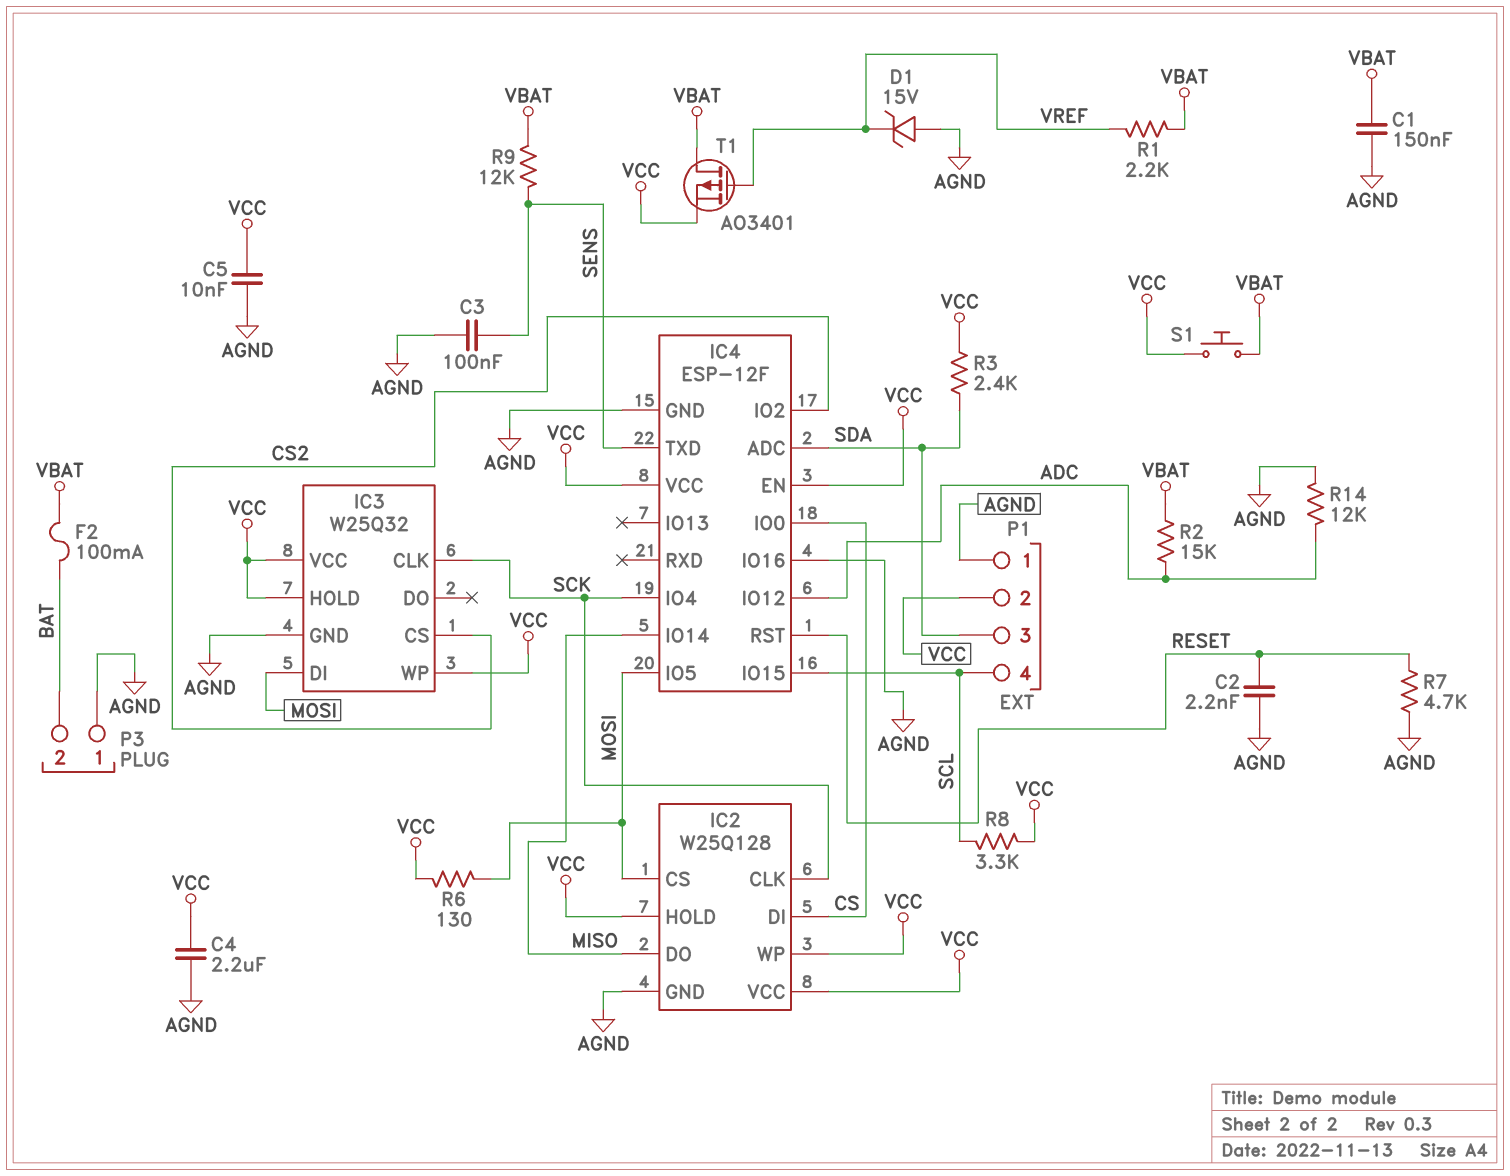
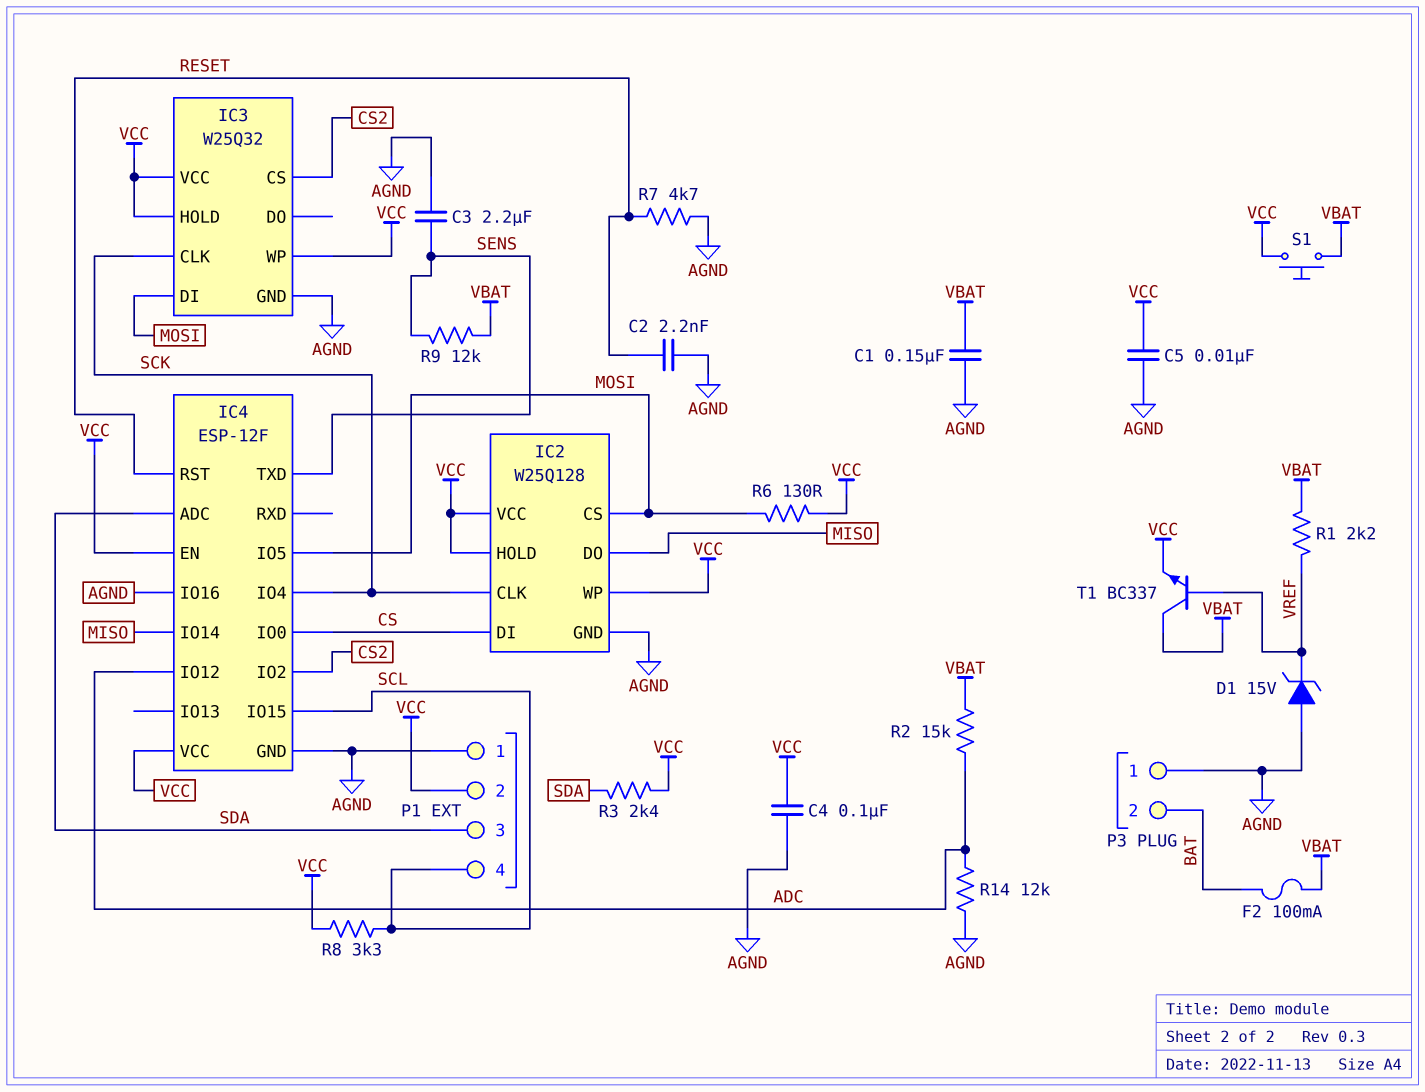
C3: 100nF (AGND, SENS) -> 2.2uF (AGND, SENS)
C4: 2.2uF (AGND, VCC) -> 100nF (AGND, VCC)
T1: PMOS AO3401 (G VREF, D VBAT, S VCC) -> NPN BC337 (B VREF, C VBAT, E VCC)

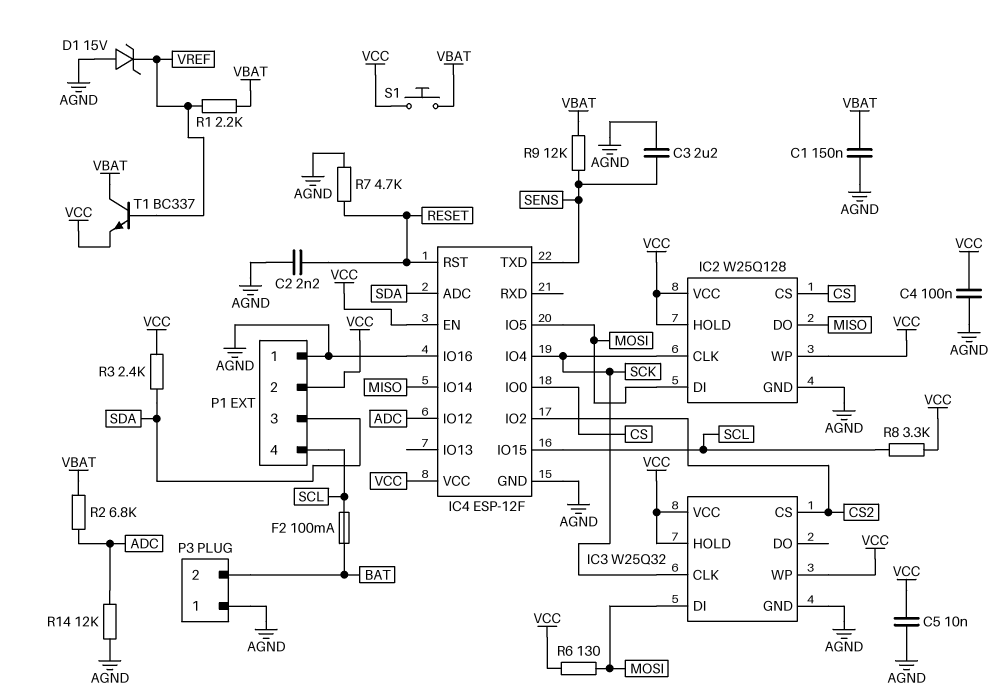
F2: 100mA (BAT, VBAT) -> 100mA (BAT, SCL)
IC2 pin CS: MOSI -> CS
IC2 pin DI: CS -> MOSI
R2: 15k (ADC, VBAT) -> 6.8k (ADC, VBAT)

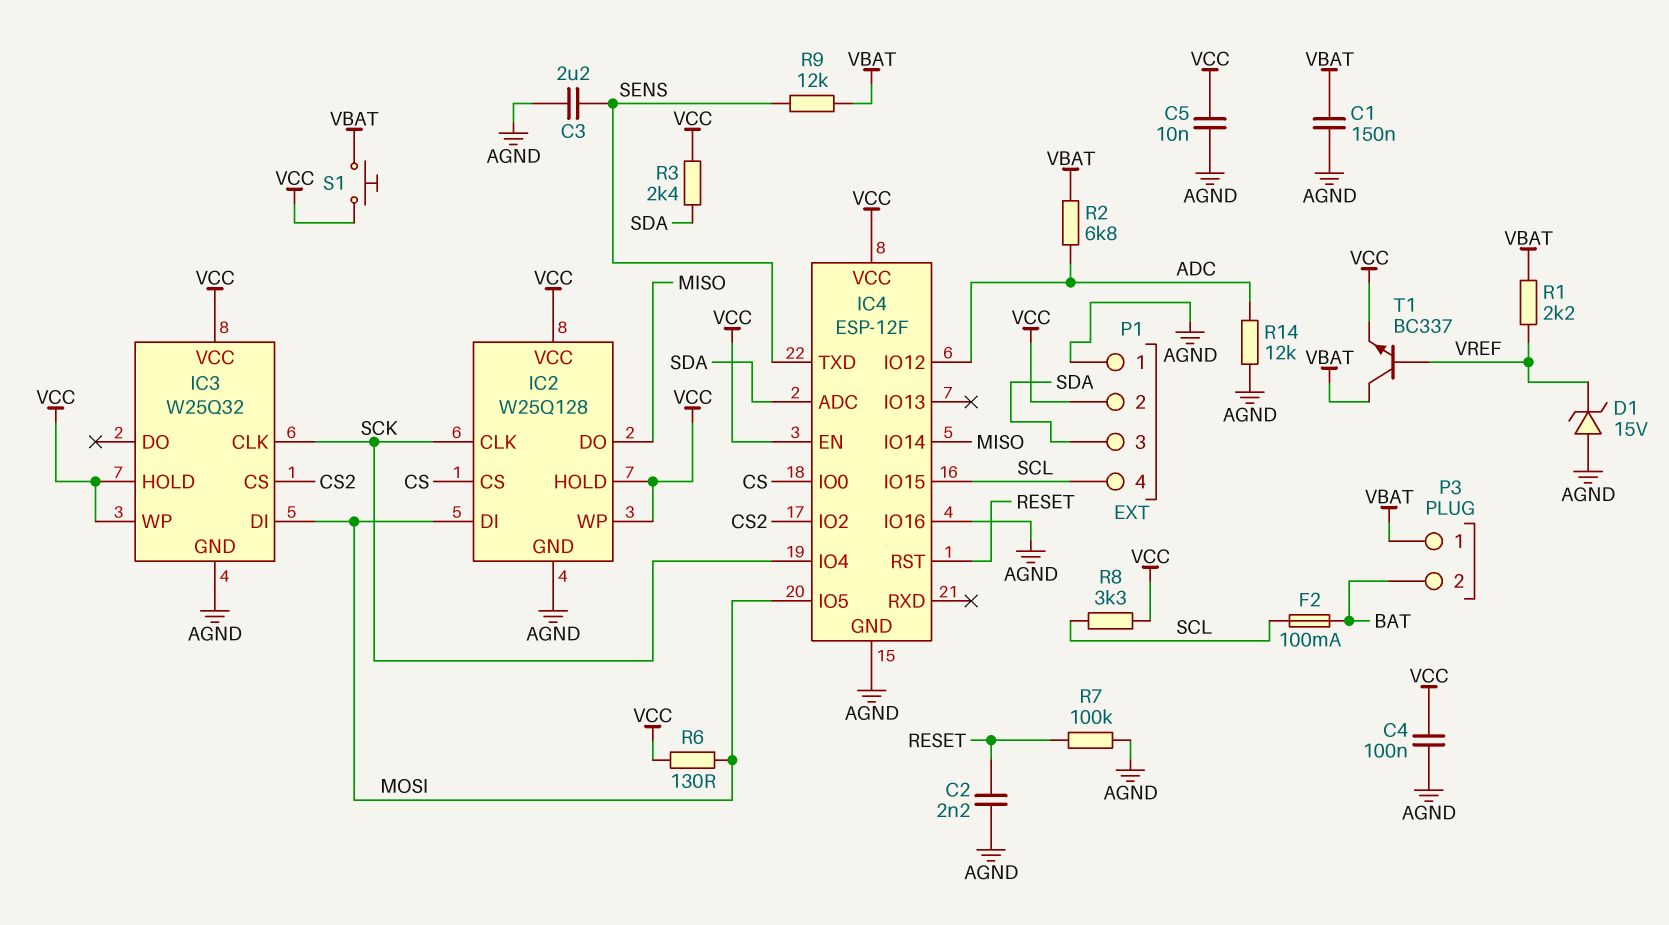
P3 pin 1: AGND -> VBAT
R7: 4.7k (AGND, RESET) -> 100k (AGND, RESET)

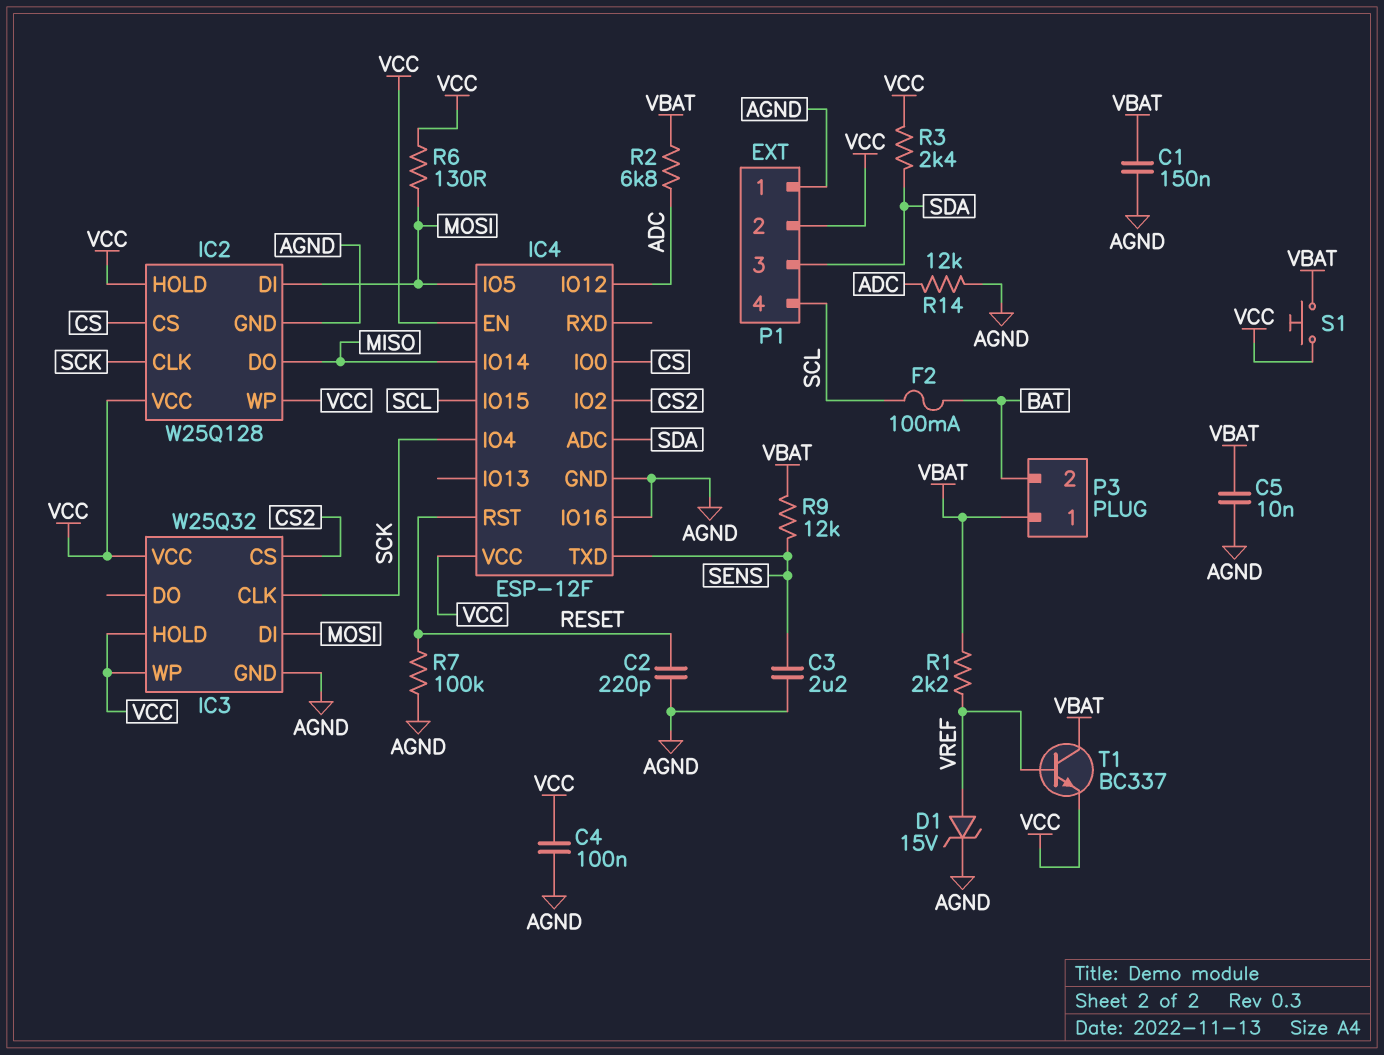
C2: 2.2nF (AGND, RESET) -> 220pF (AGND, RESET)
C5: 10nF (AGND, VCC) -> 10nF (AGND, VBAT)
D1: zener 15V (A AGND, K VREF) -> zener 15V (A VREF, K AGND)
R8: 3.3k (SCL, VCC) -> none

